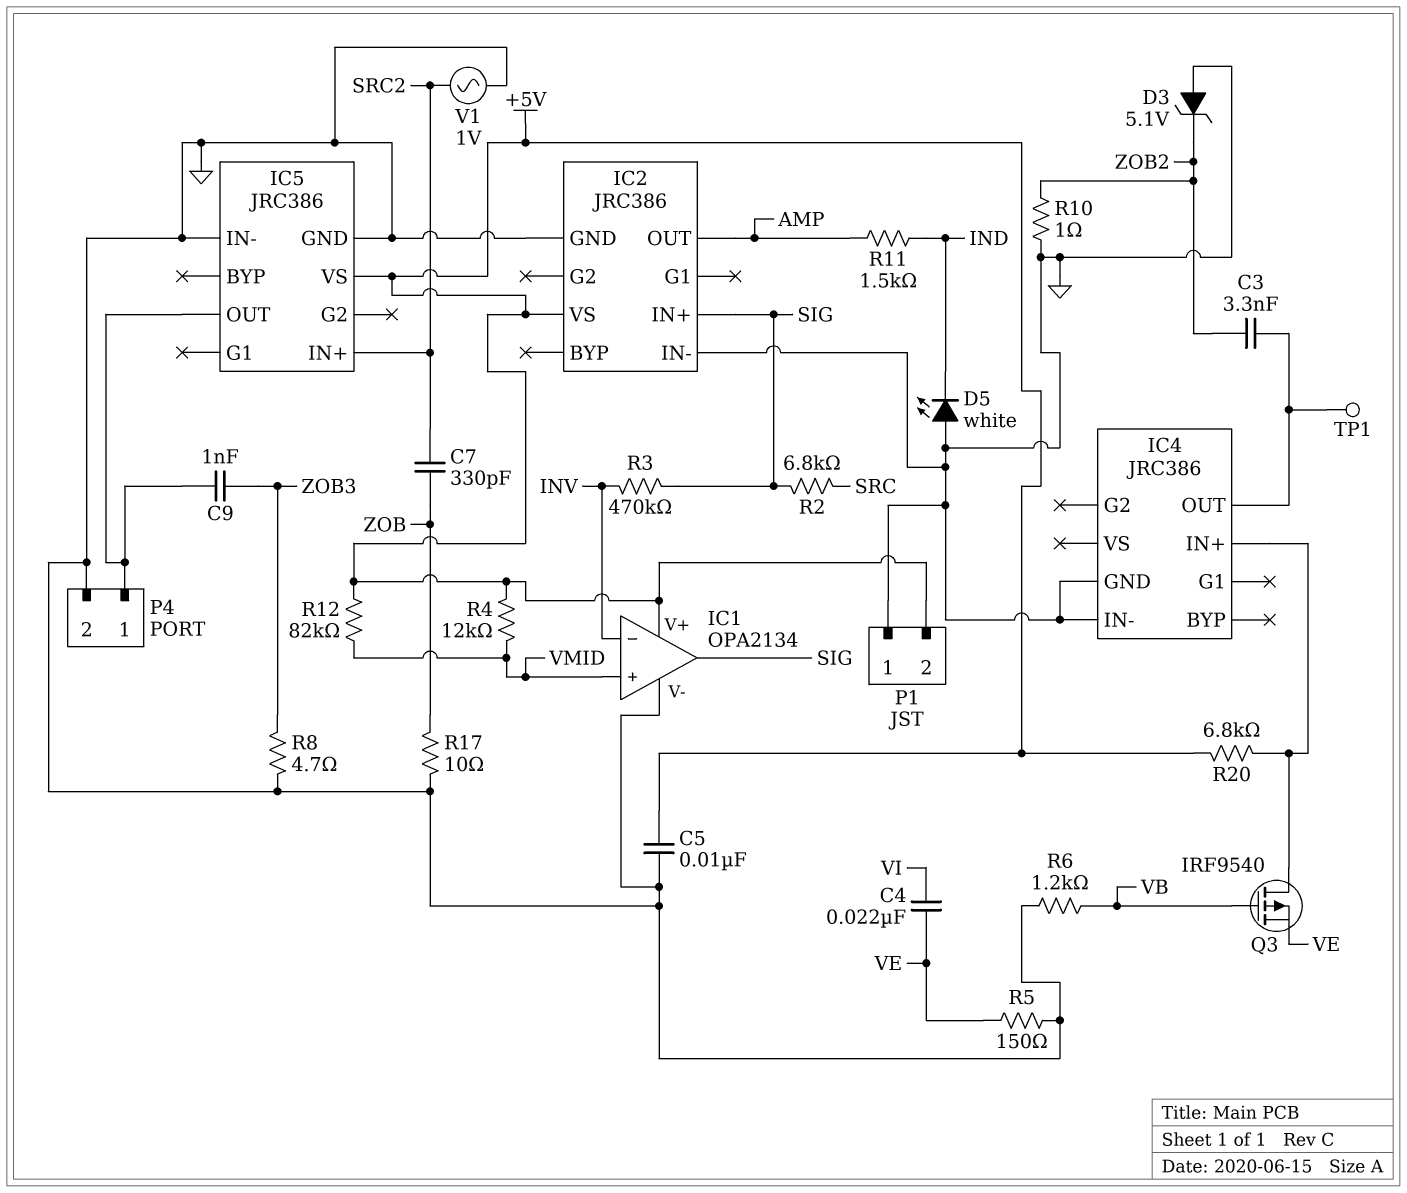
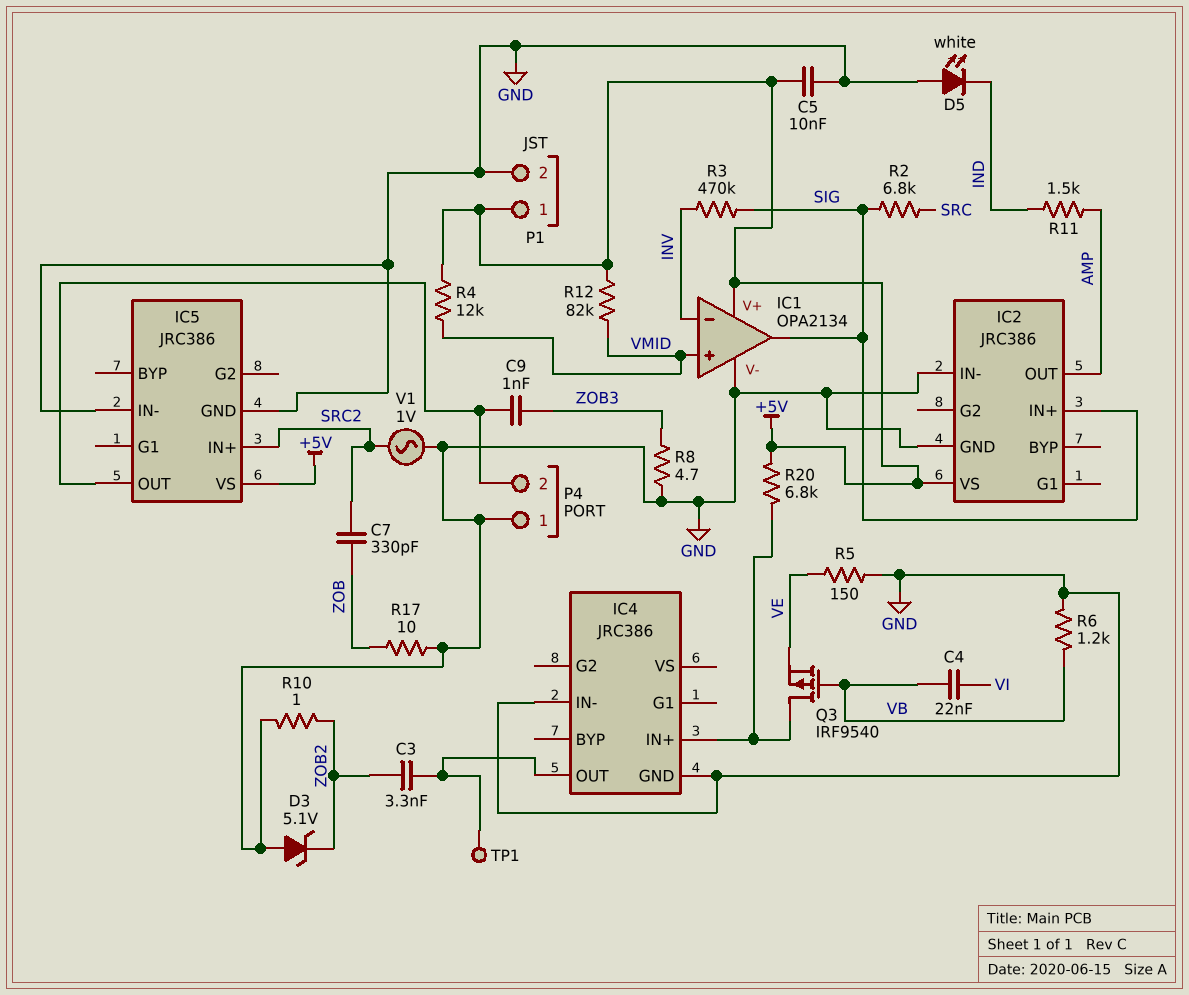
C4: 22nF (VE, VI) -> 22nF (VB, VI)
P1 pin 1: GND -> +5V
P1 pin 2: +5V -> GND
P4 pin 1: IC5/OUT -> GND
P4 pin 2: GND -> IC5/OUT

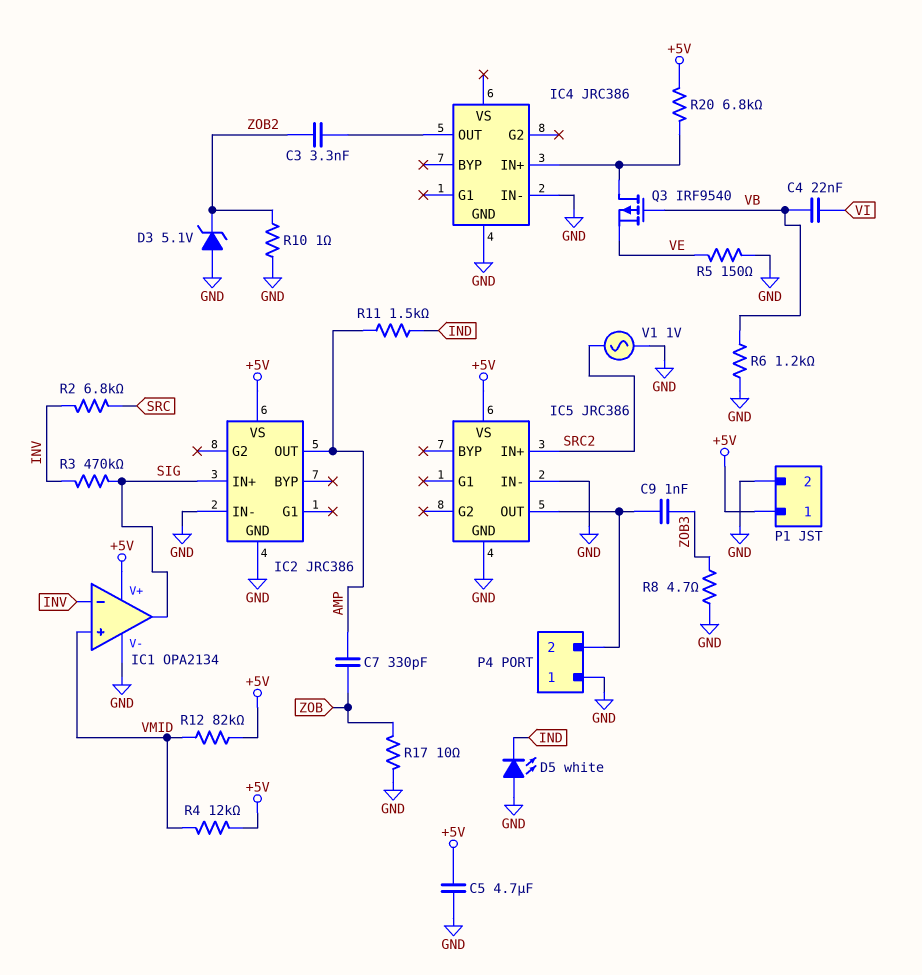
C5: 10nF (+5V, GND) -> 4.7uF (+5V, GND)
C7: 330pF (SRC2, ZOB) -> 330pF (AMP, ZOB)
R2: 6.8k (SIG, SRC) -> 6.8k (INV, SRC)
TP1: test point (IC4/OUT) -> none

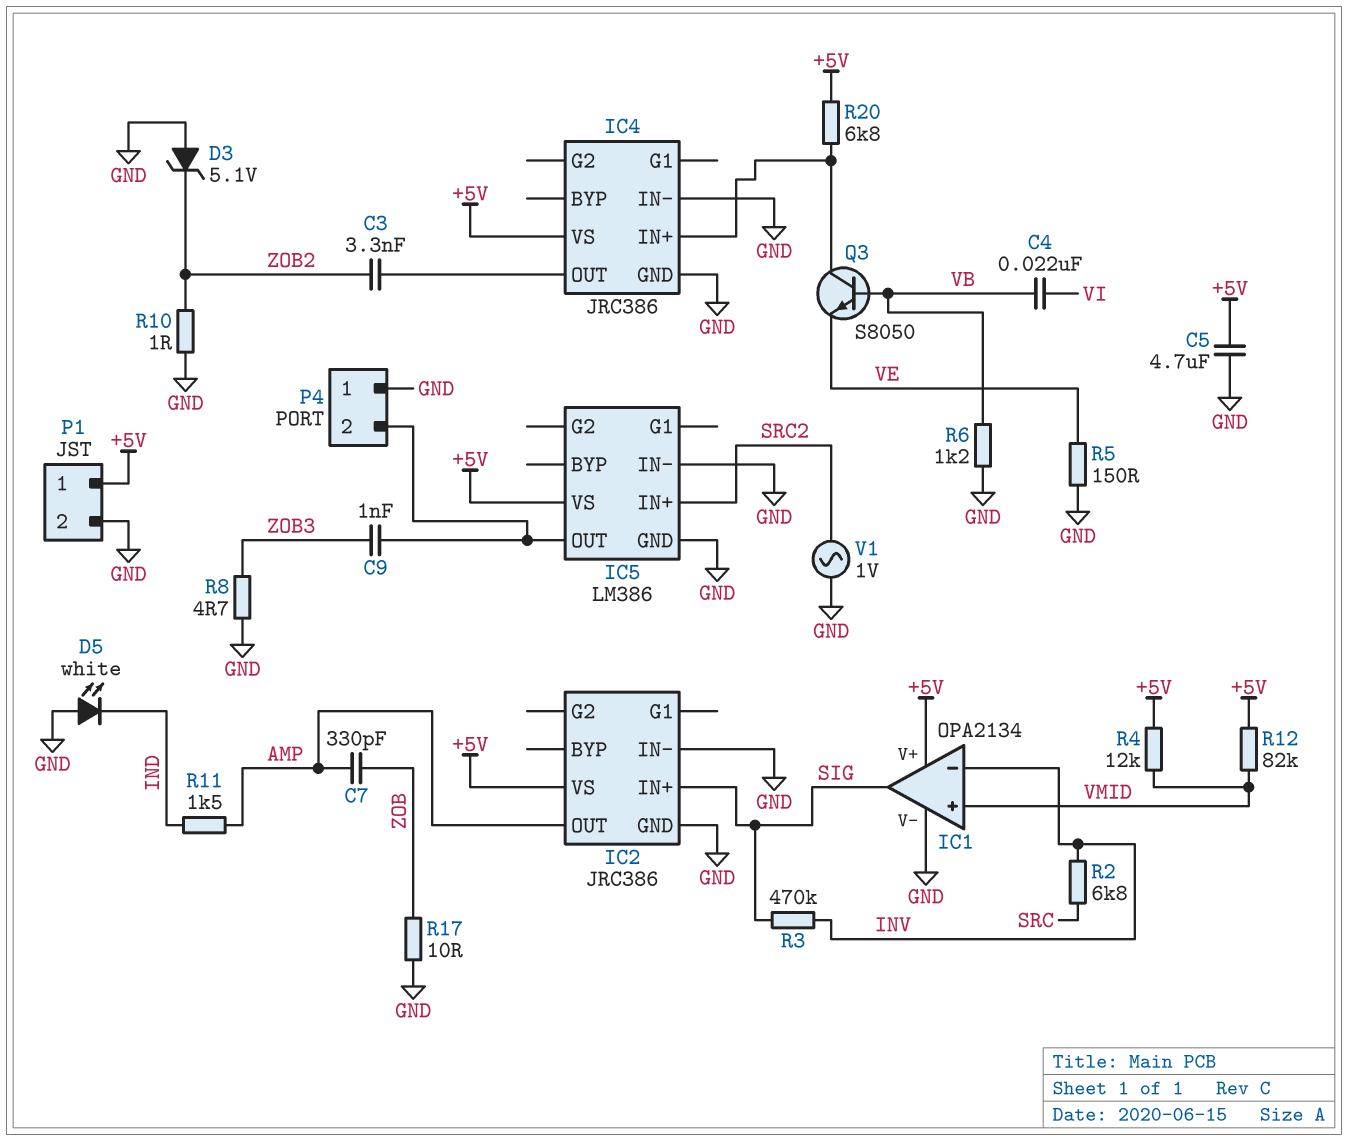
IC4 pin VS: none -> +5V
IC5: JRC386 -> LM386
Q3: PMOS IRF9540 (G VB, D IC4/IN+, S VE) -> NPN S8050 (B VB, C IC4/IN+, E VE)

